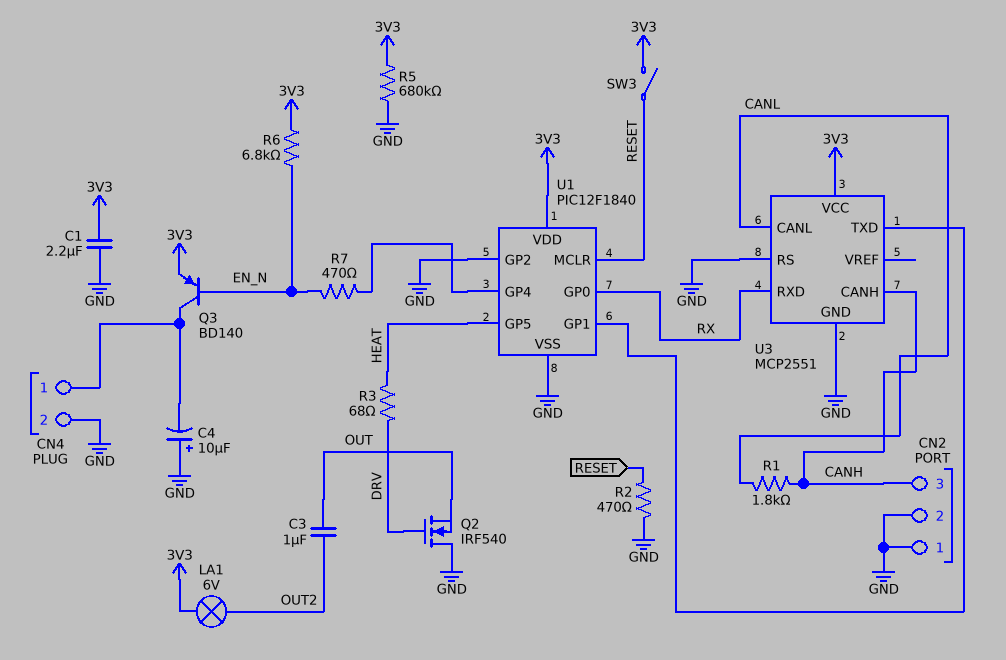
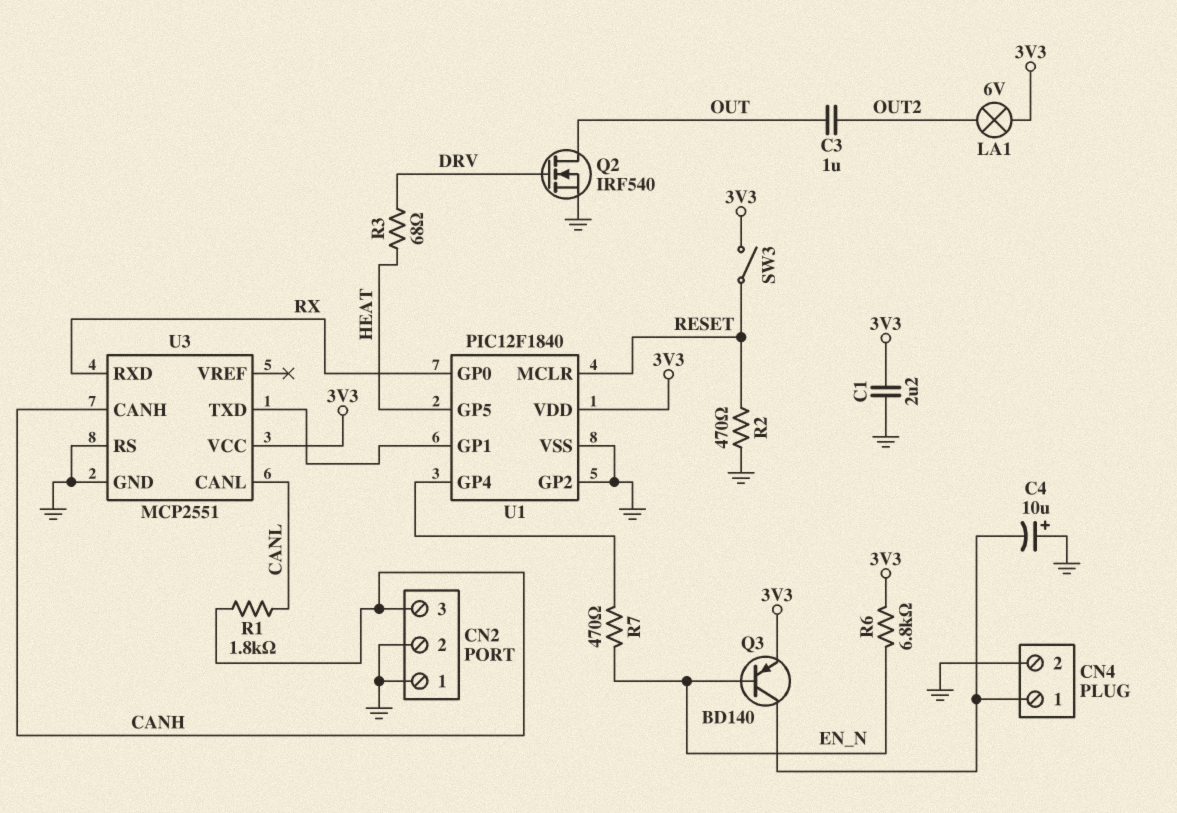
Q2: NMOS IRF540 (G DRV, D GND, S OUT) -> NMOS IRF540 (G DRV, D OUT, S GND)
R5: 680k (3V3, GND) -> none

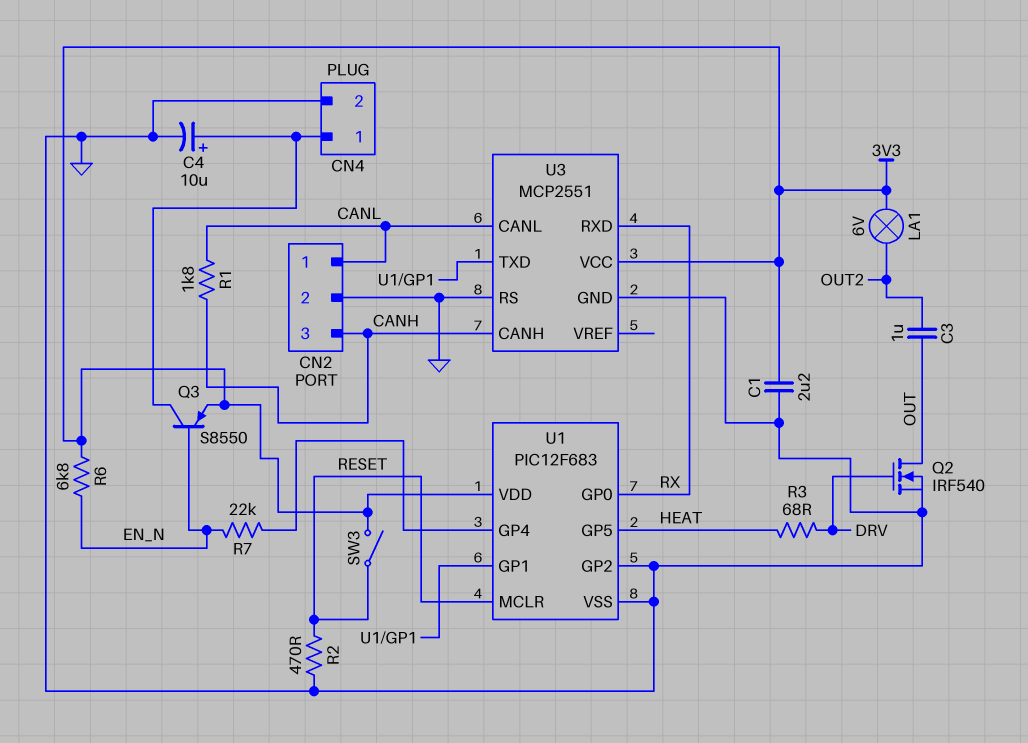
C4: 10uF (plus GND, minus CN4/1) -> 10uF (plus CN4/1, minus GND)
CN2 pin 1: GND -> CANL
Q3: PNP BD140 (B EN_N, C CN4/1, E 3V3) -> PNP S8550 (B EN_N, C CN4/1, E 3V3)
R7: 470 (EN_N, U1/GP4) -> 22k (EN_N, U1/GP4)
U1: PIC12F1840 -> PIC12F683

